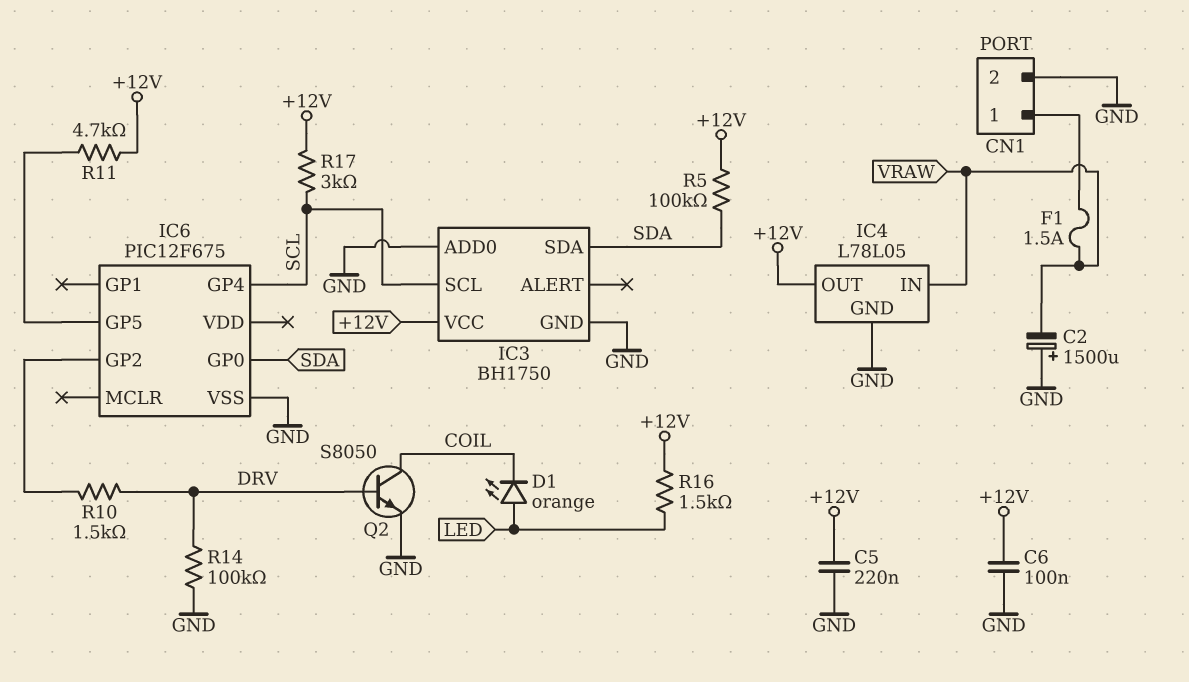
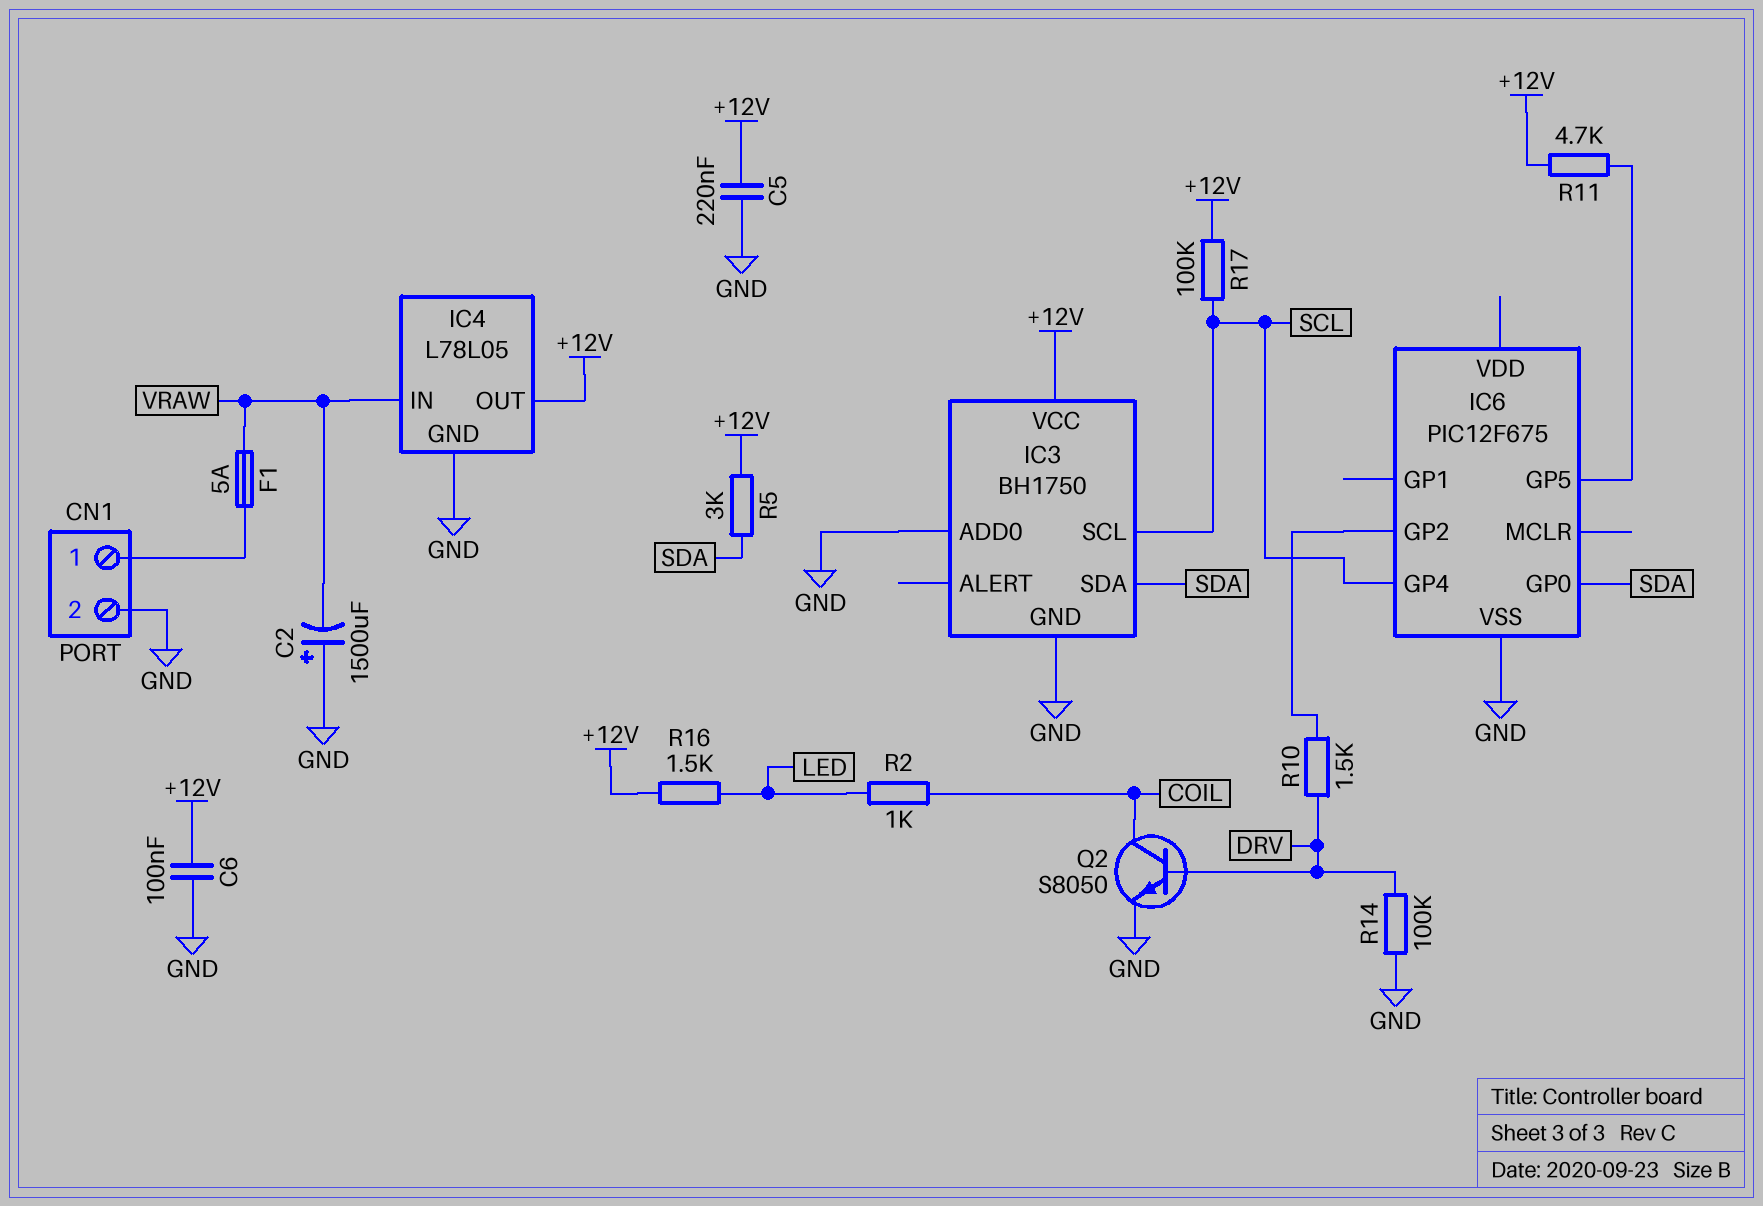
D1: LED orange (A LED, K COIL) -> none
F1: 1.5A (CN1/1, VRAW) -> 5A (CN1/1, VRAW)
R2: none -> 1k (COIL, LED)
R5: 100k (+12V, SDA) -> 3k (+12V, SDA)
R17: 3k (+12V, SCL) -> 100k (+12V, SCL)

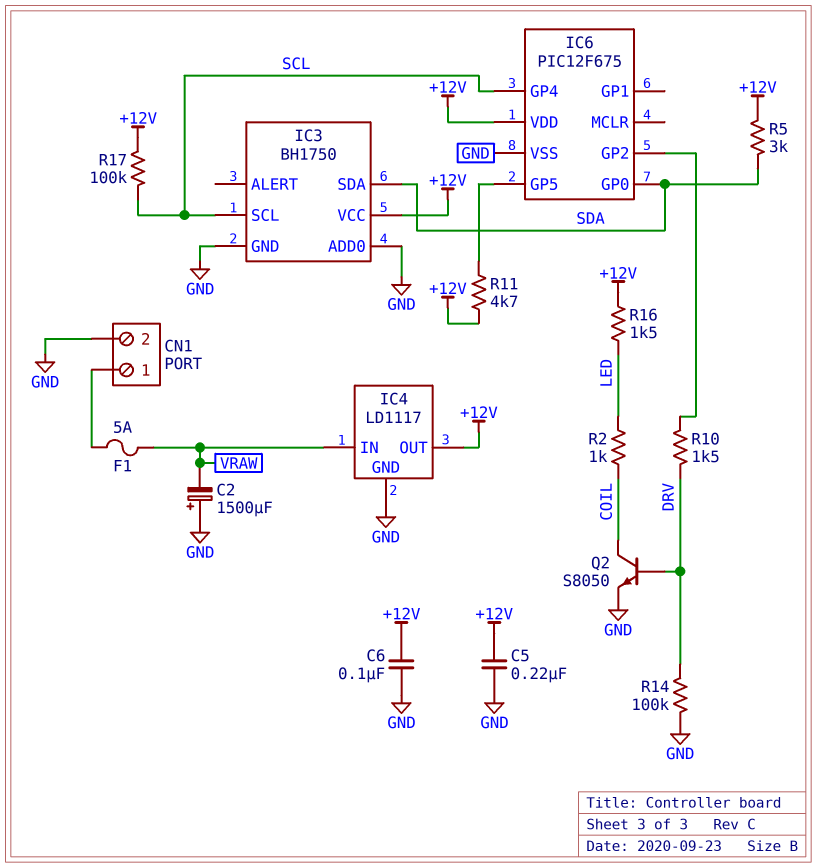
IC4: L78L05 -> LD1117
IC6 pin VDD: none -> +12V

